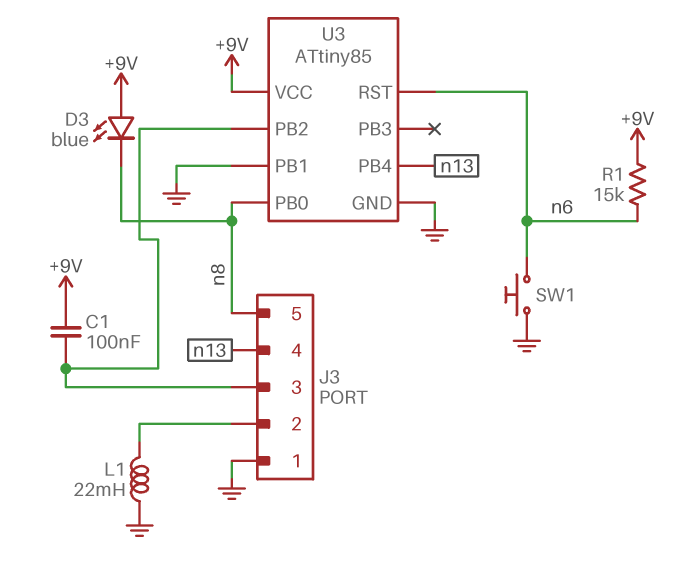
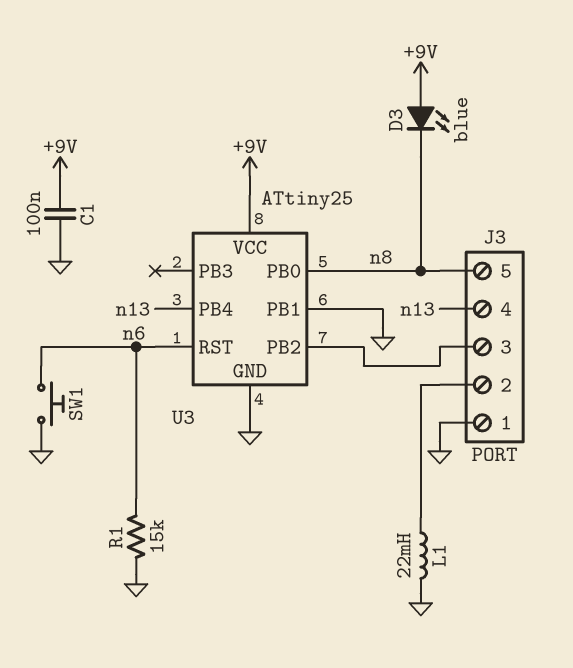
C1: 100nF (+9V, J3/3) -> 100nF (+9V, GND)
R1: 15k (+9V, n6) -> 15k (GND, n6)
U3: ATtiny85 -> ATtiny25

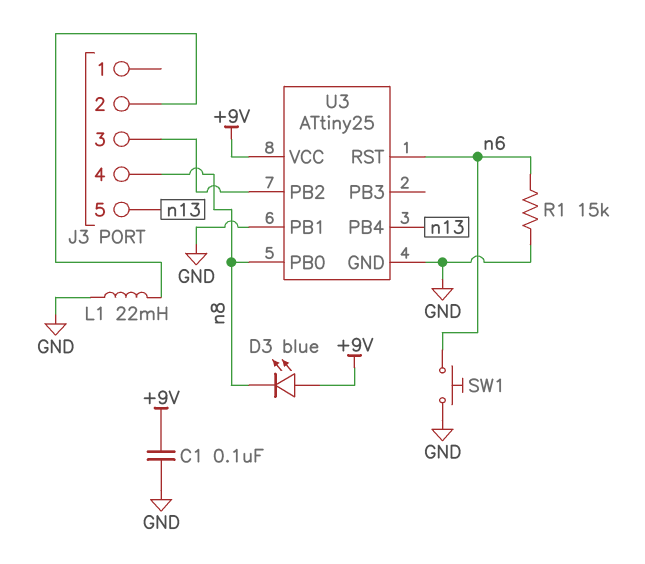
J3 pin 1: GND -> none
J3 pin 4: n13 -> n8
J3 pin 5: n8 -> n13

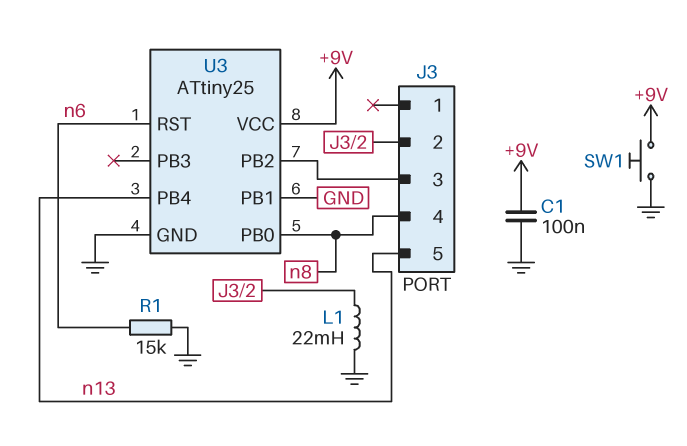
D3: LED blue (A +9V, K n8) -> none
SW1: button (GND, n6) -> button (+9V, GND)

